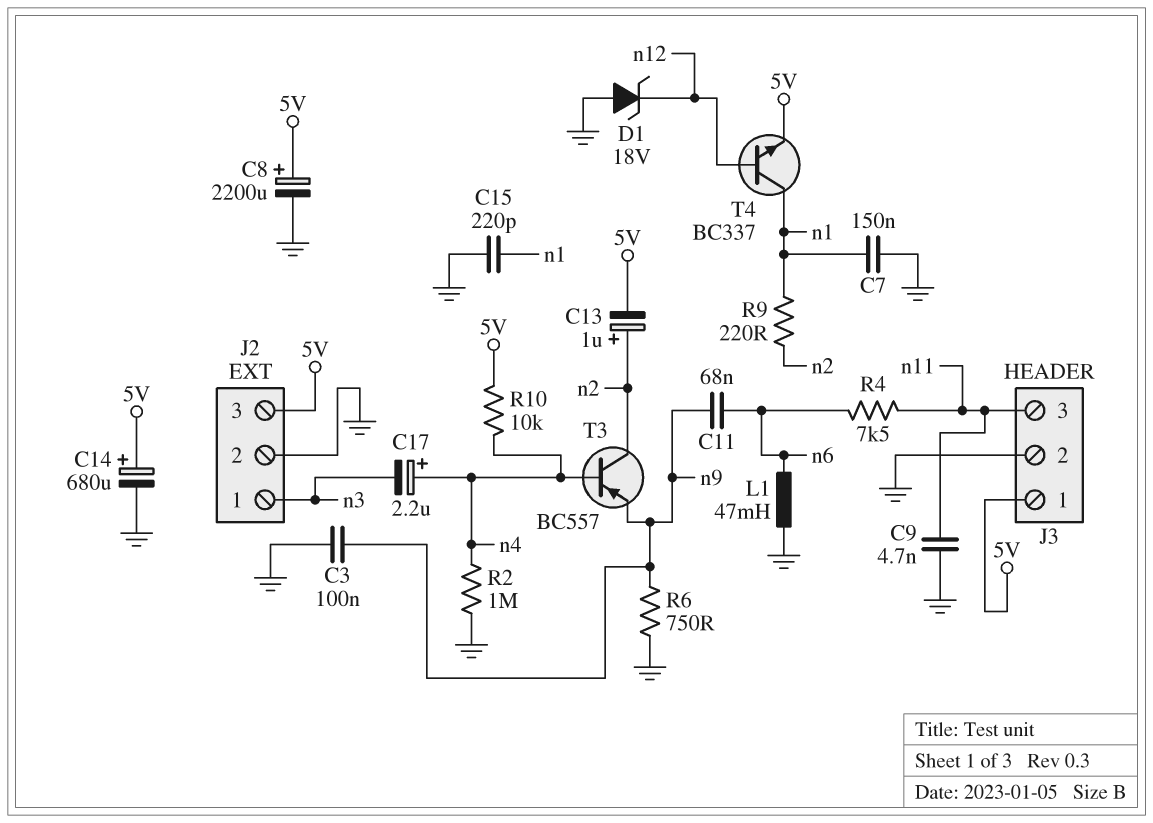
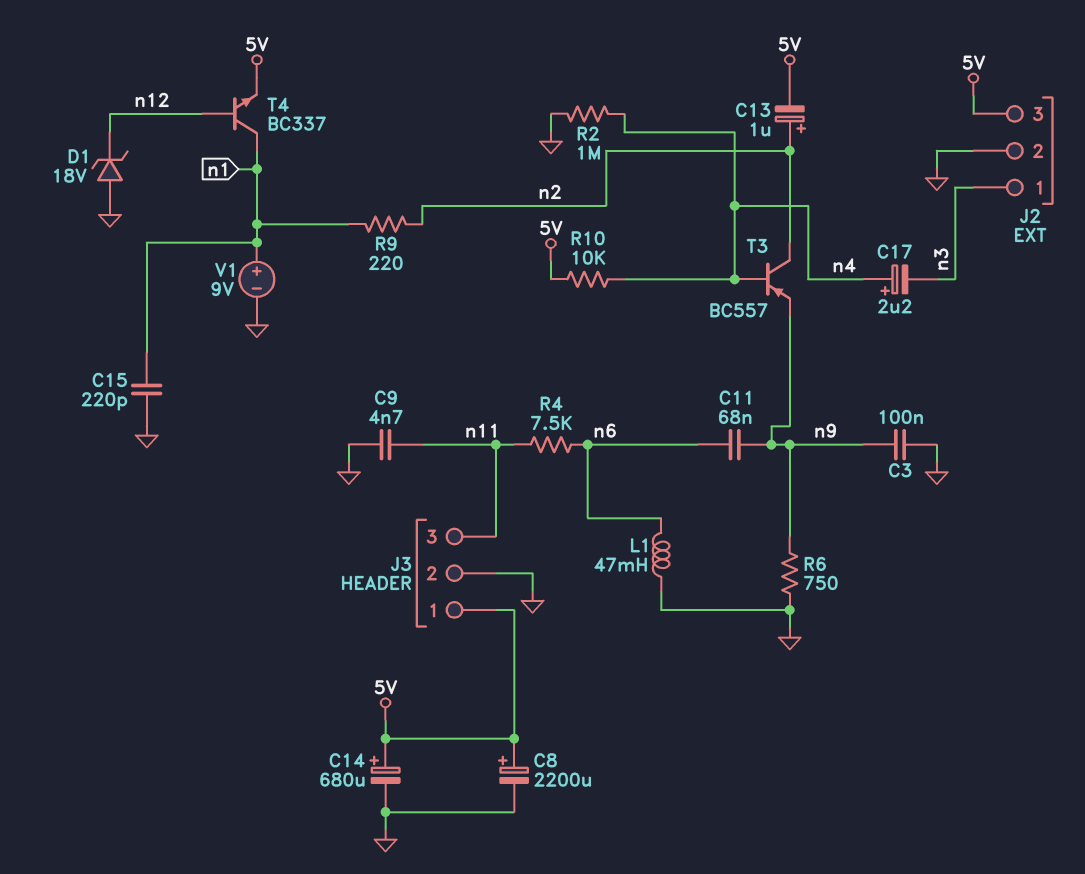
C7: 150nF (GND, n1) -> none
V1: none -> 9V (plus n1, minus GND)

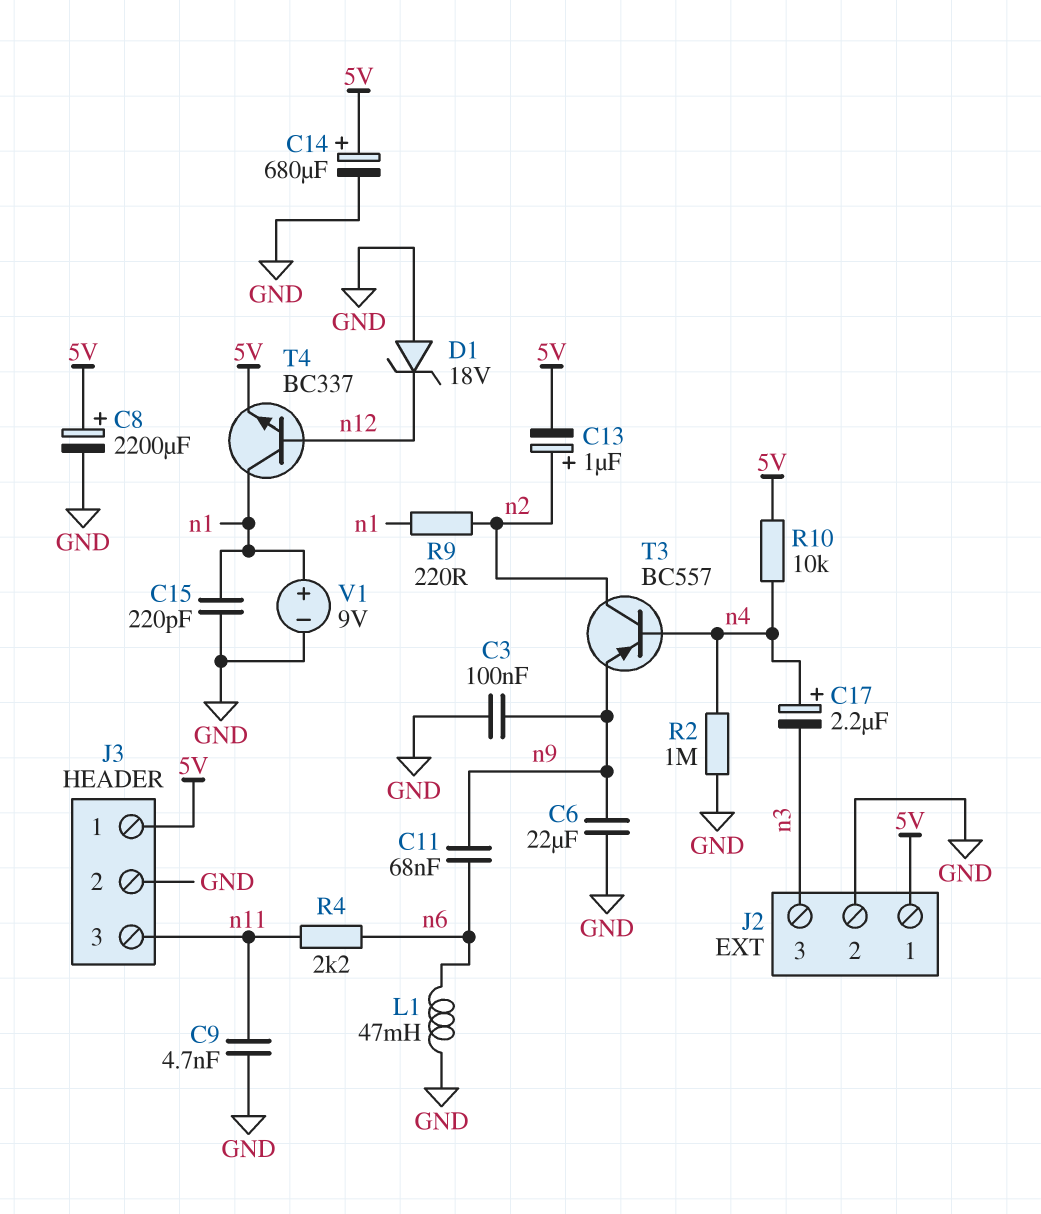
C6: none -> 22uF (GND, n9)
J2 pin 1: n3 -> 5V
J2 pin 3: 5V -> n3
R4: 7.5k (n6, n11) -> 2.2k (n6, n11)
R6: 750 (GND, n9) -> none

